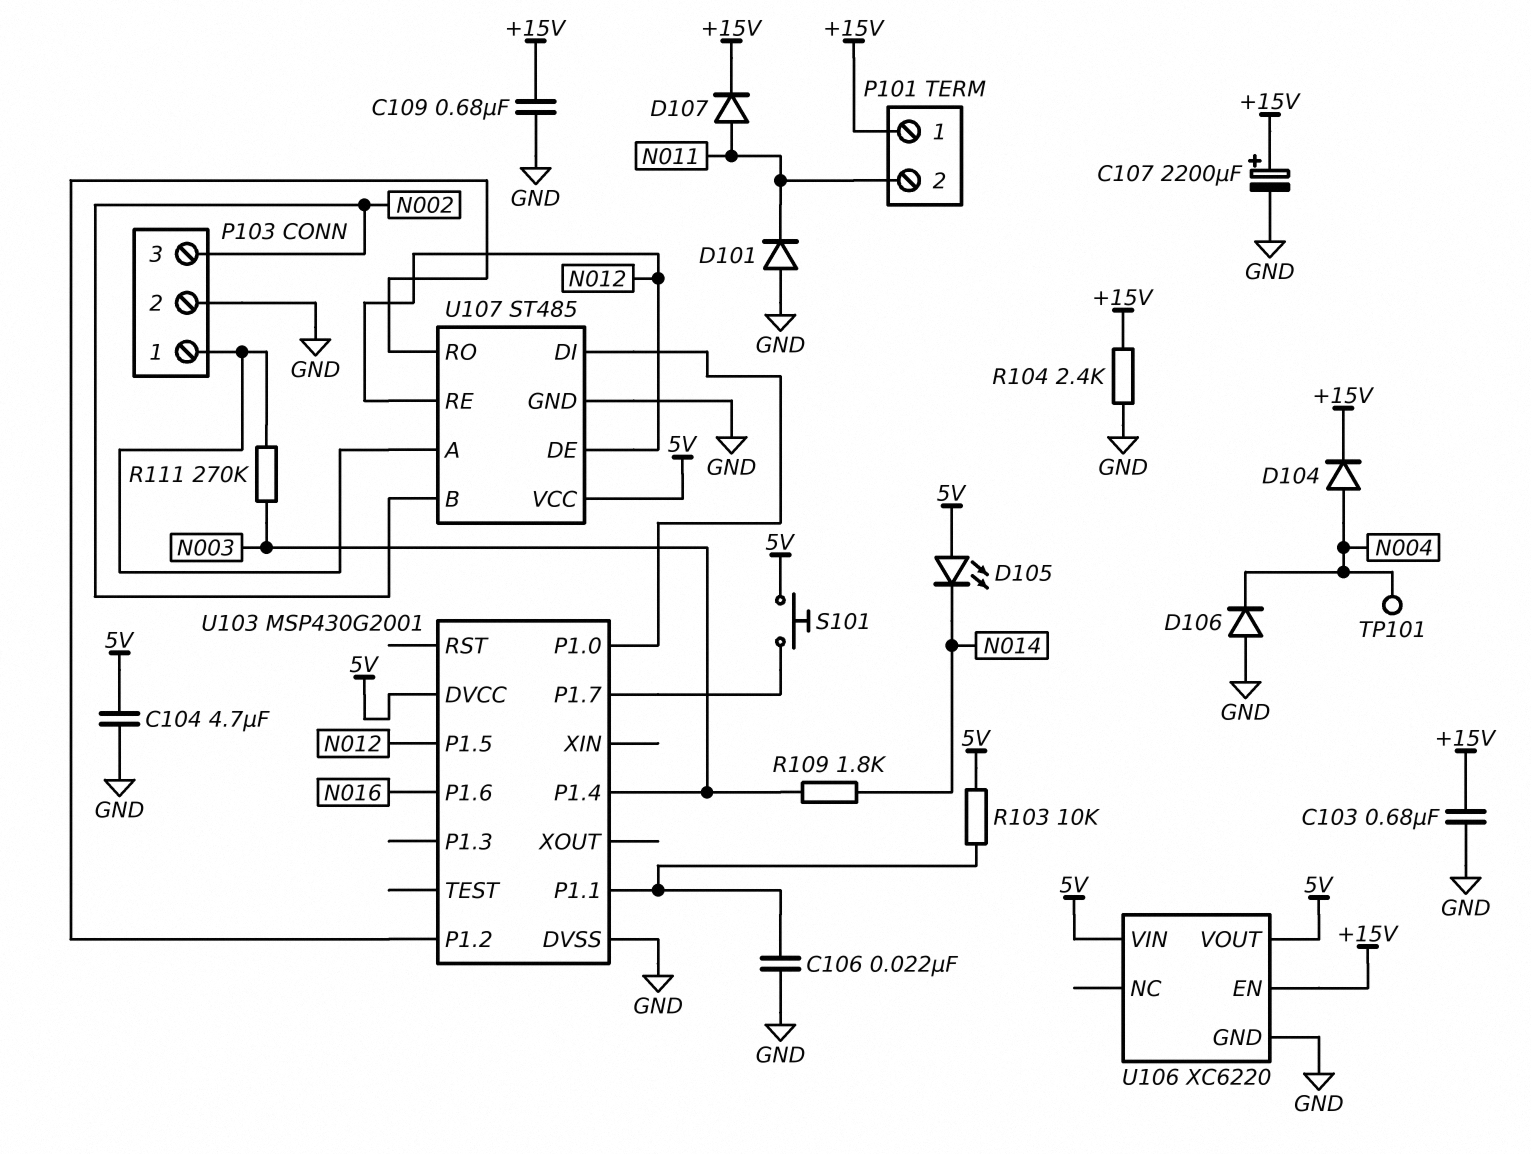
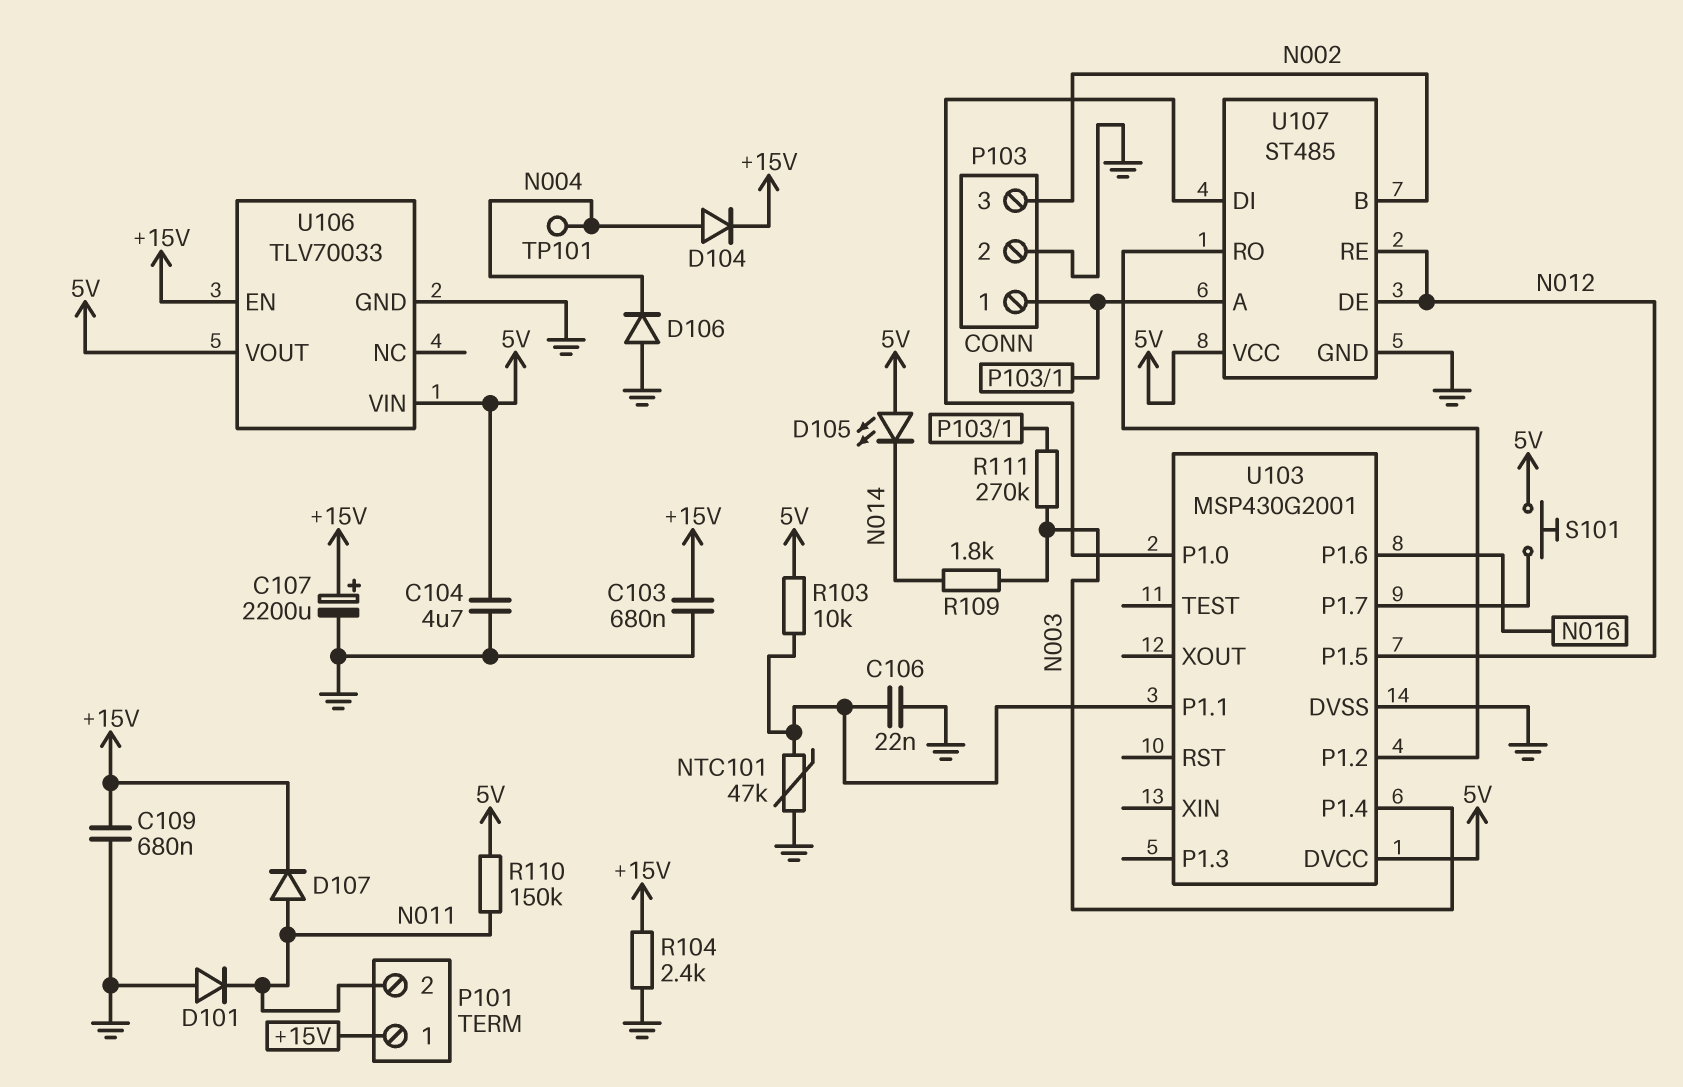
NTC101: none -> 47k (GND, U103/P1.1)
R110: none -> 150k (5V, N011)
U106: XC6220 -> TLV70033

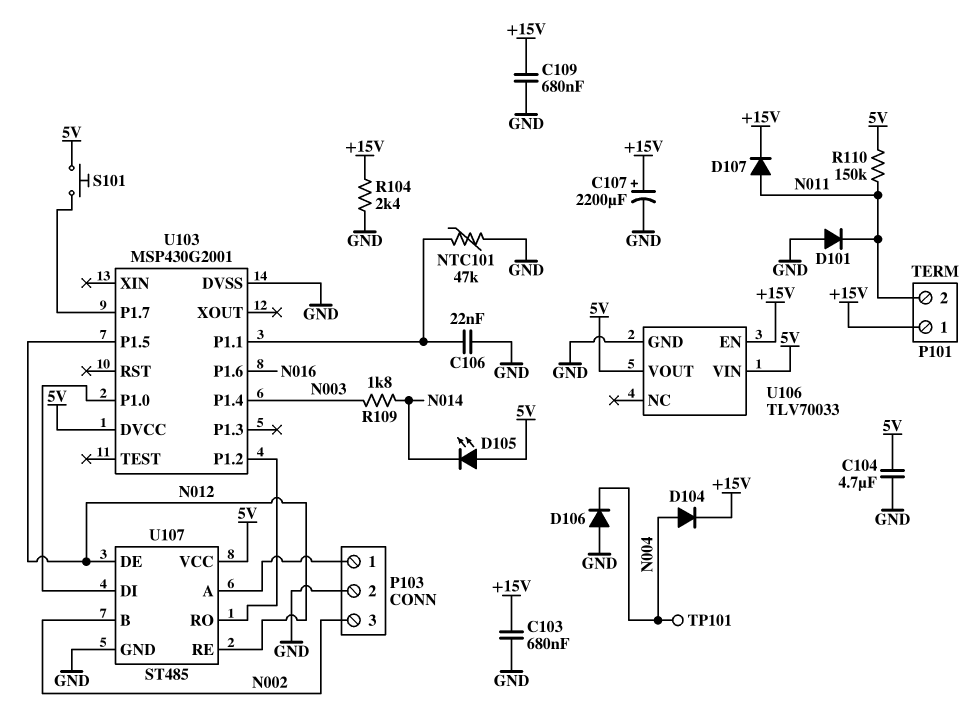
R103: 10k (5V, U103/P1.1) -> none
R111: 270k (N003, P103/1) -> none

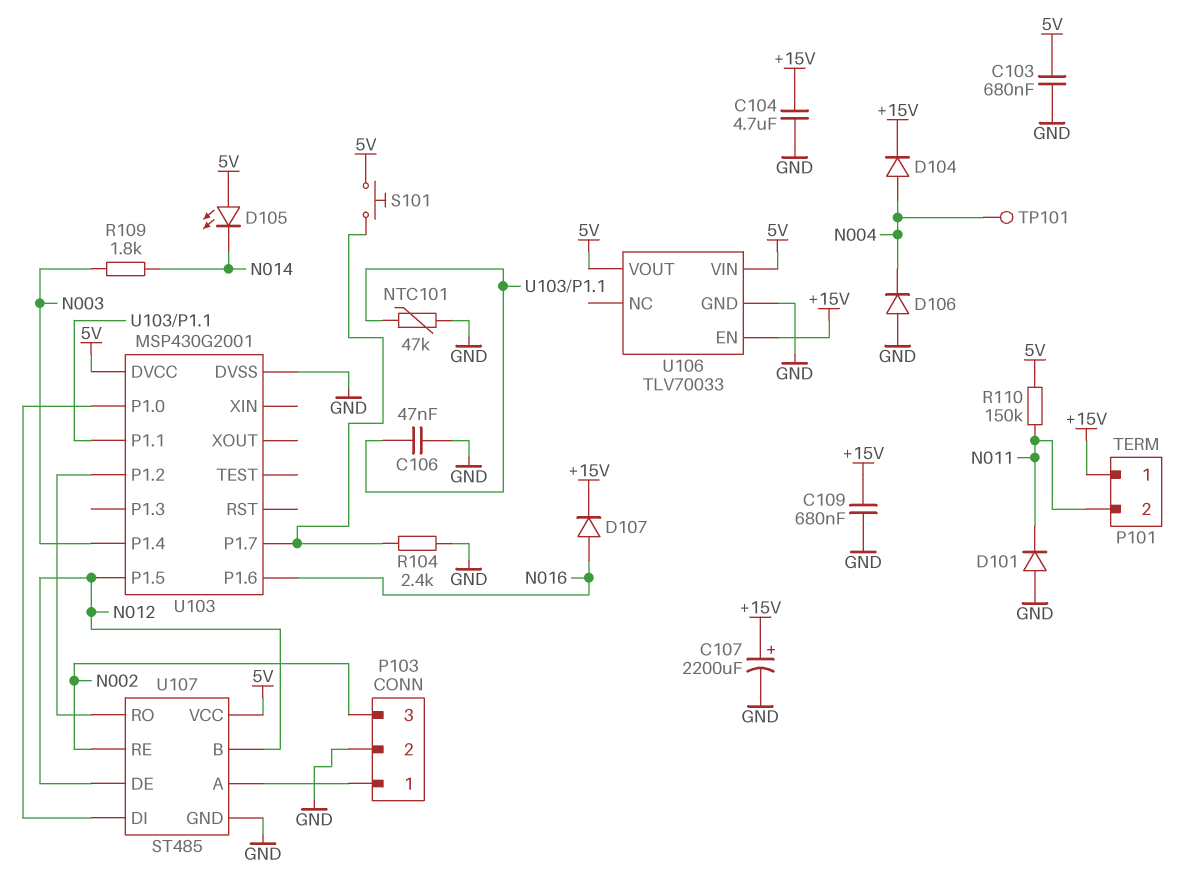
C103: 680nF (+15V, GND) -> 680nF (5V, GND)
C104: 4.7uF (5V, GND) -> 4.7uF (+15V, GND)
C106: 22nF (GND, U103/P1.1) -> 47nF (GND, U103/P1.1)
D107: diode (A N011, K +15V) -> diode (A N016, K +15V)
R104: 2.4k (+15V, GND) -> 2.4k (GND, U103/P1.7)
U107 pin B: N002 -> N012
U107 pin RE: N012 -> N002

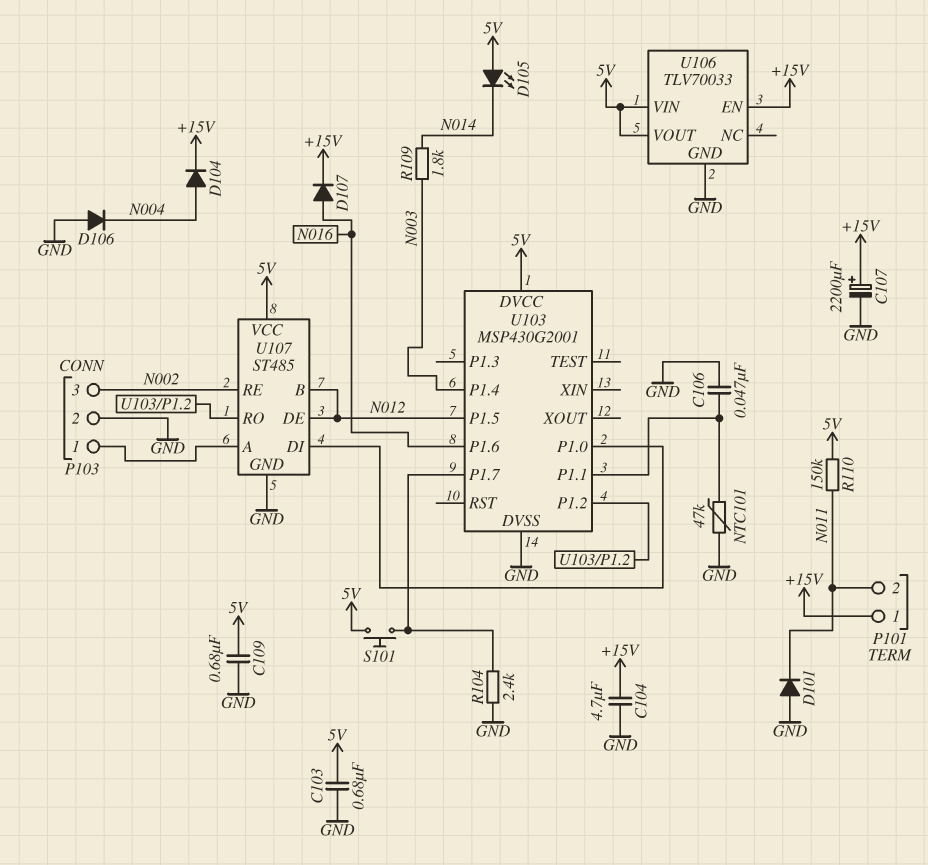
C109: 680nF (+15V, GND) -> 680nF (5V, GND)
TP101: test point (N004) -> none

